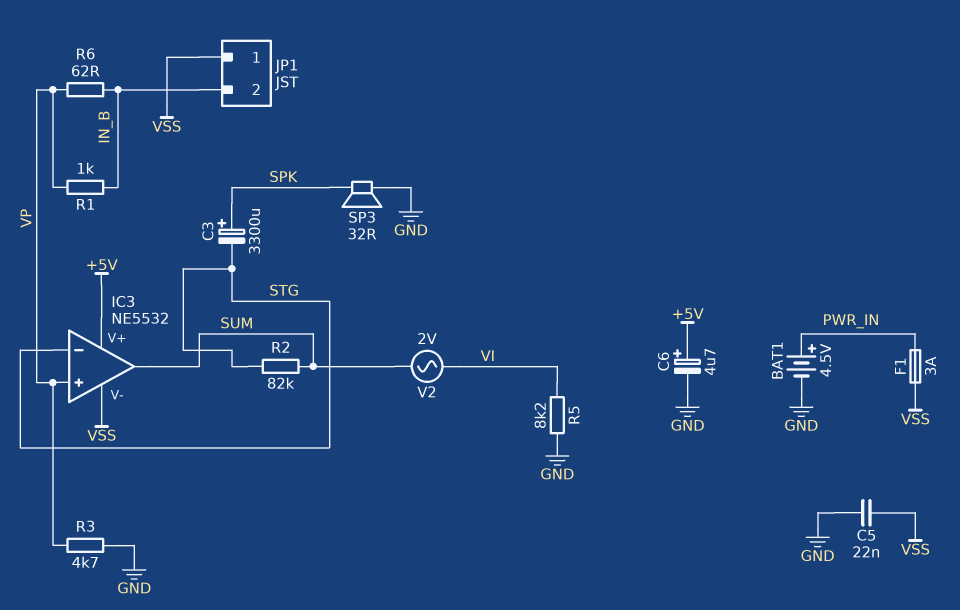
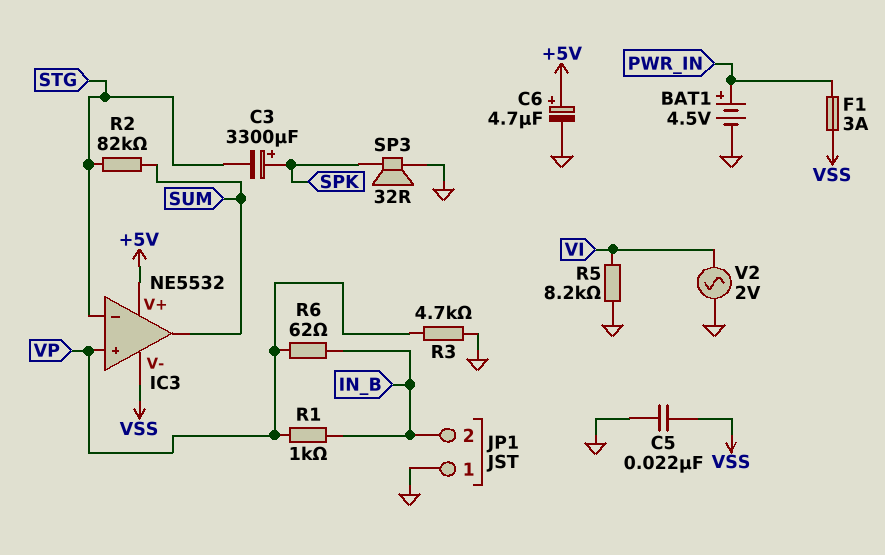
JP1 pin 1: VSS -> GND
V2: AC 2V (SUM, VI) -> AC 2V (GND, VI)

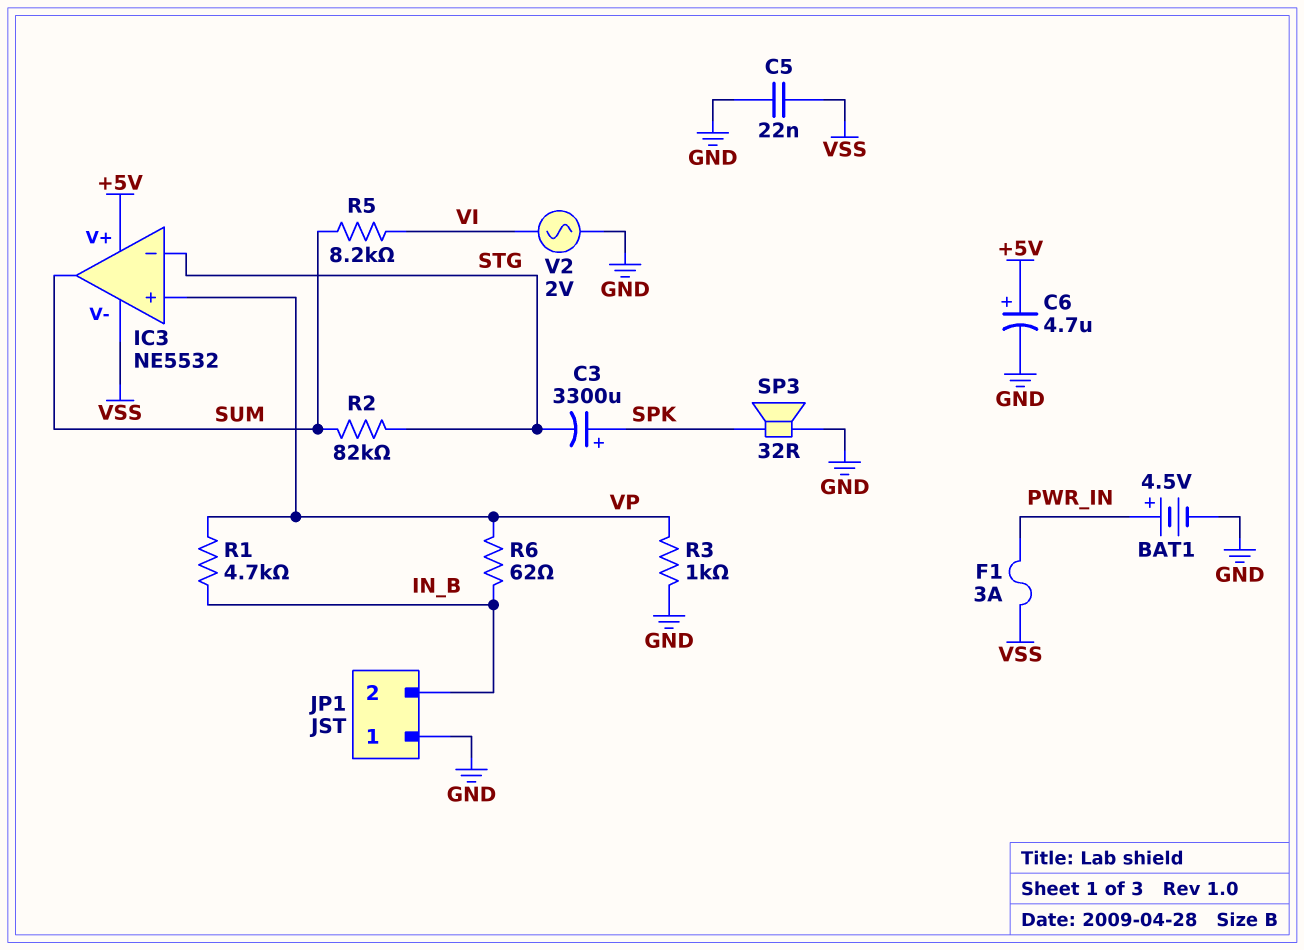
R1: 1k (IN_B, VP) -> 4.7k (IN_B, VP)
R3: 4.7k (GND, VP) -> 1k (GND, VP)
R5: 8.2k (GND, VI) -> 8.2k (SUM, VI)

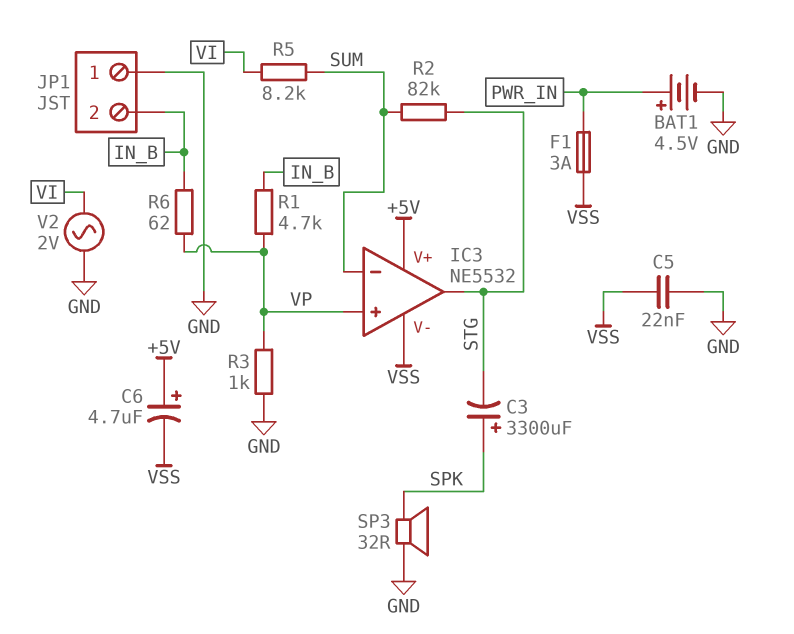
C6: 4.7uF (plus +5V, minus GND) -> 4.7uF (plus +5V, minus VSS)
IC3 pin in-: STG -> SUM
IC3 pin out: SUM -> STG

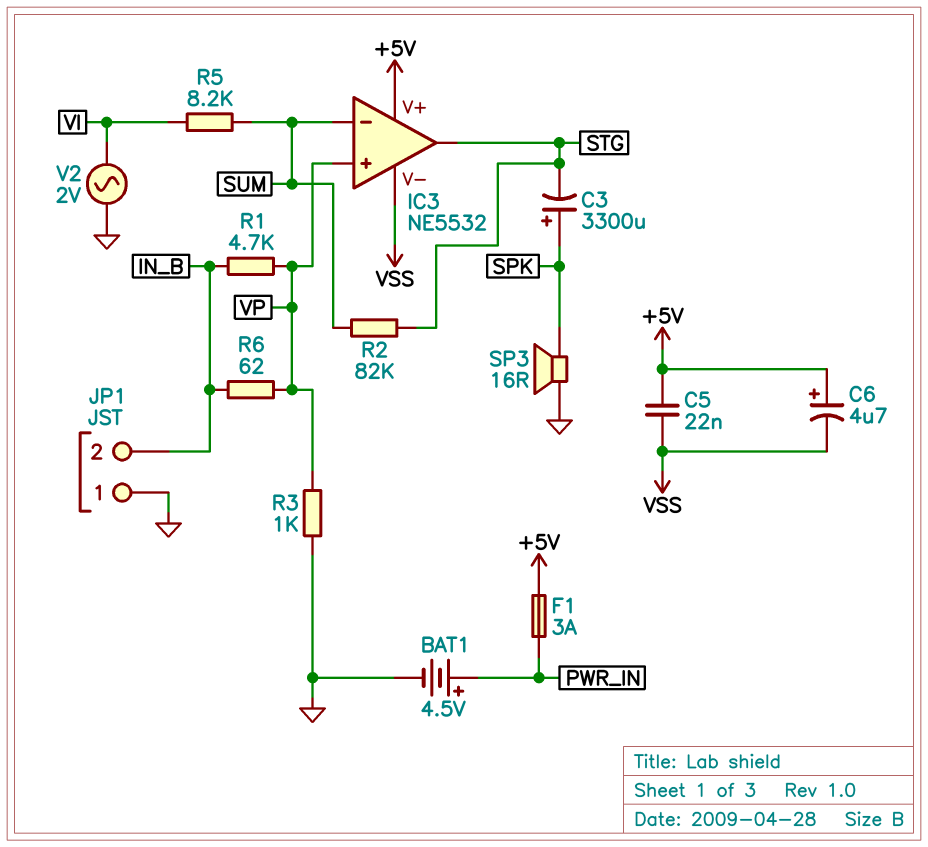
C5: 22nF (GND, VSS) -> 22nF (+5V, VSS)
F1: 3A (PWR_IN, VSS) -> 3A (+5V, PWR_IN)
SP3: speaker 32R (GND, SPK) -> speaker 16R (GND, SPK)

